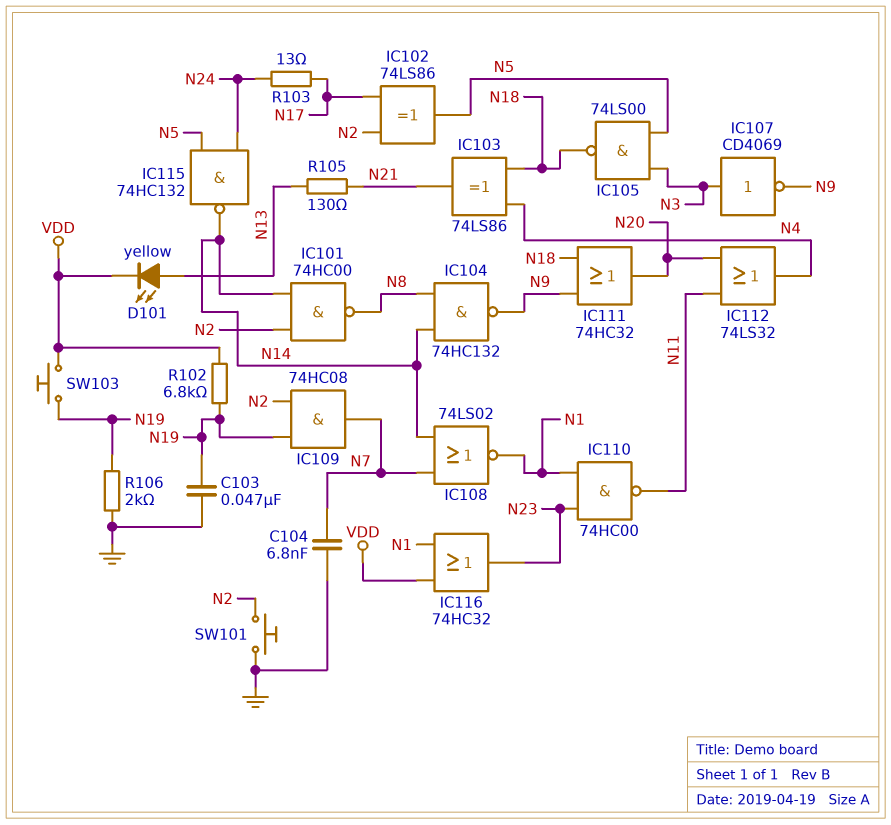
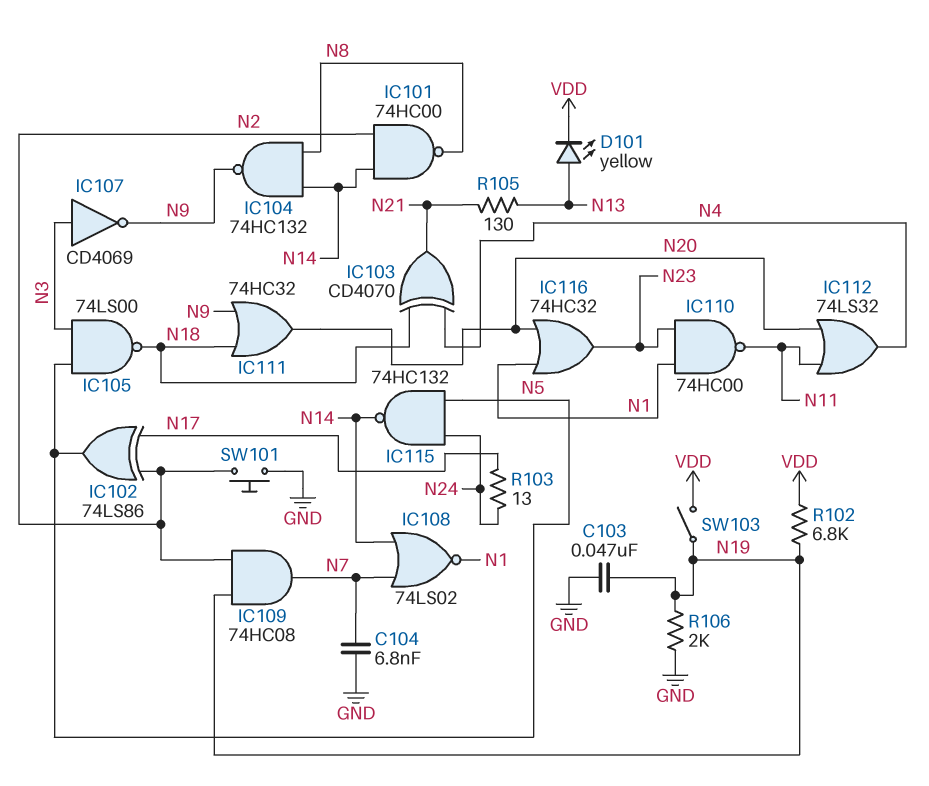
IC103: XOR 74LS86 (in N4, in N18, out N21) -> XOR CD4070 (in N4, in N18, out N21)
IC116: OR 74HC32 (in N1, in VDD, out N23) -> OR 74HC32 (in N1, in N20, out N23)
SW103: button (N19, VDD) -> switch (N19, VDD)

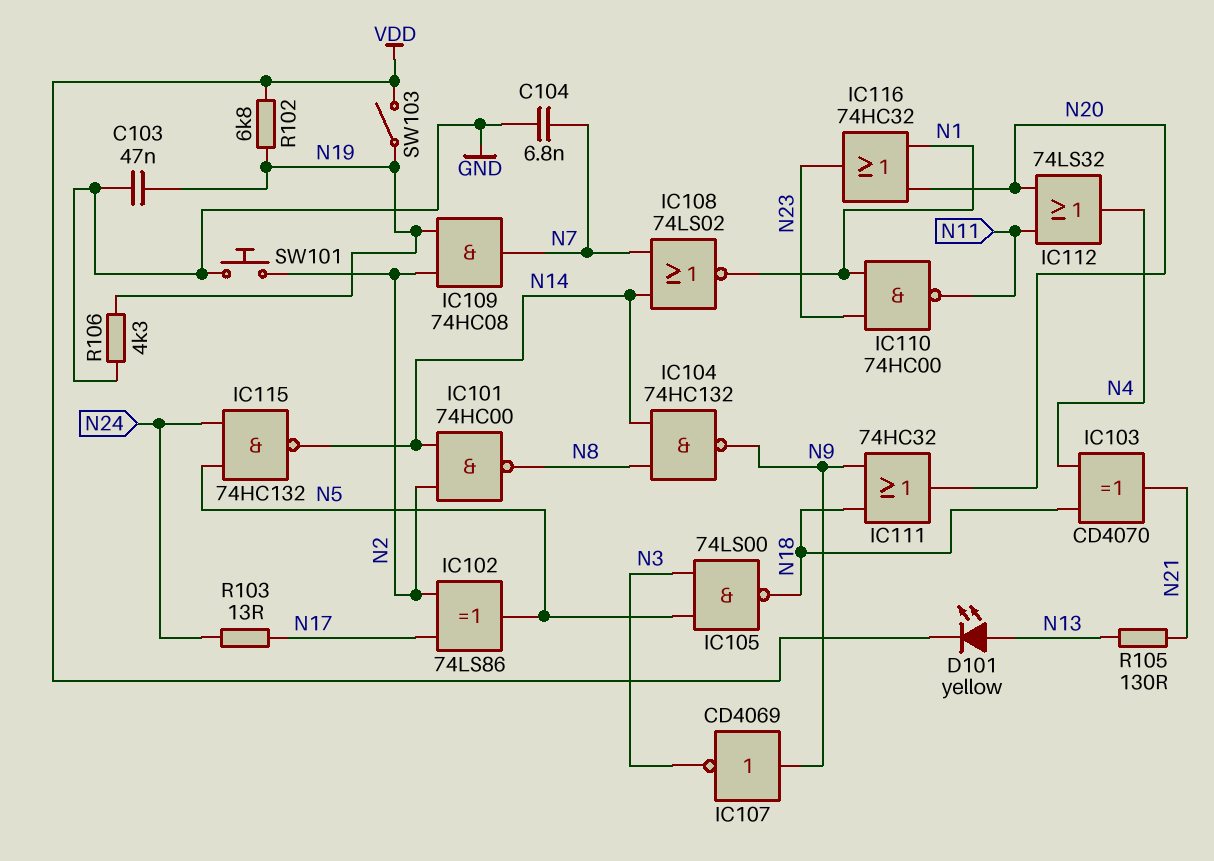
IC107: NOT CD4069 (in N3, out N9) -> NOT CD4069 (in N9, out N3)
R106: 2k (GND, N19) -> 4.3k (GND, N19)

